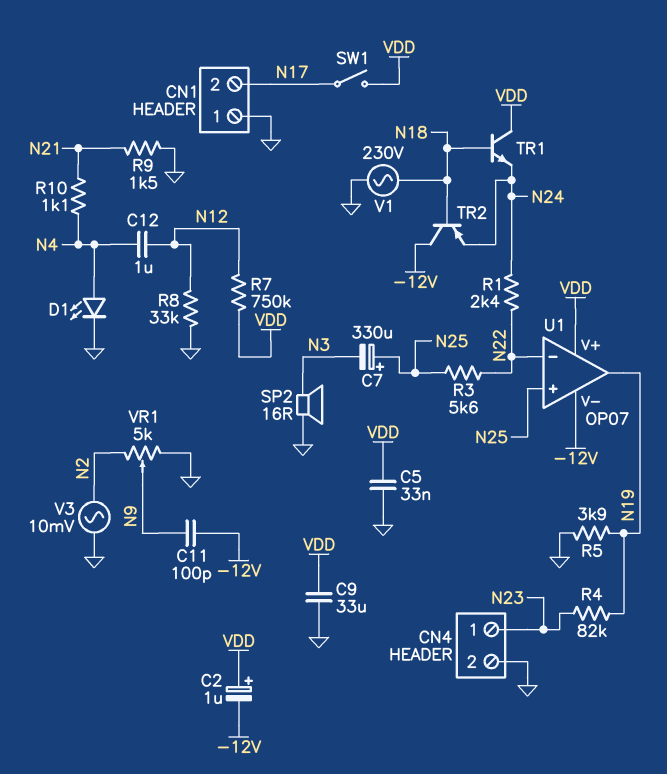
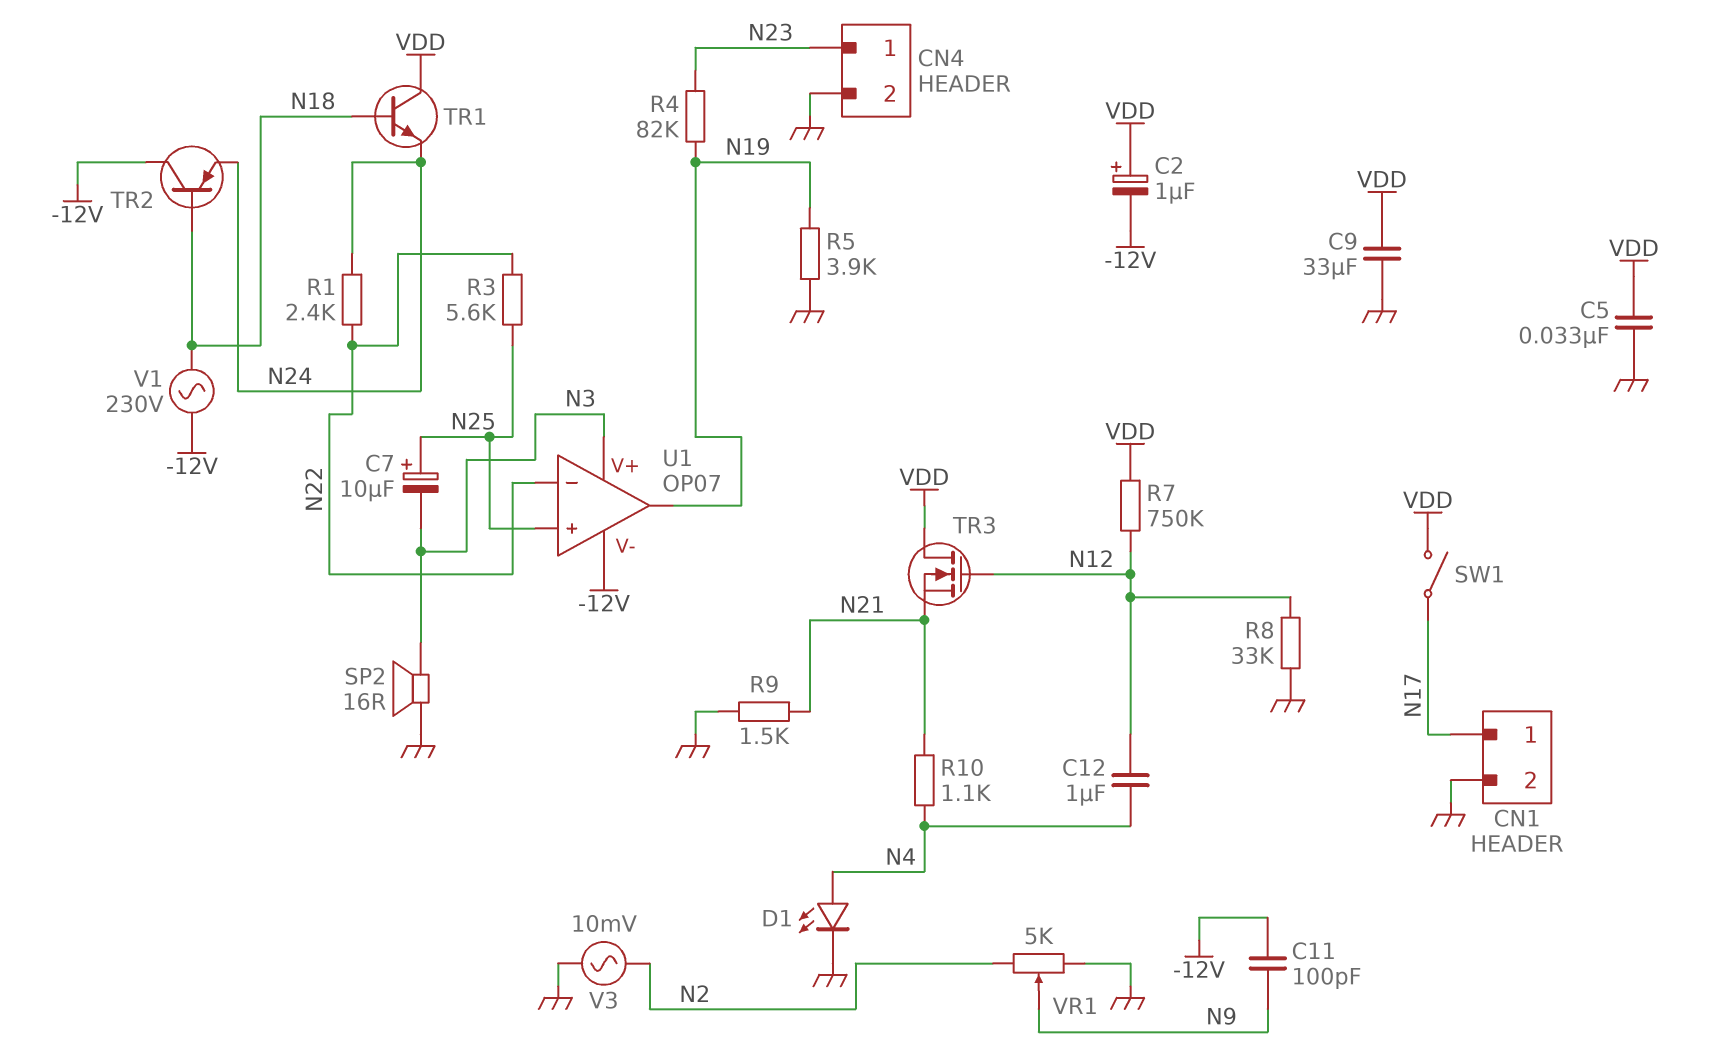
C7: 330uF (plus N25, minus N3) -> 10uF (plus N25, minus N3)
CN1 pin 1: GND -> N17
CN1 pin 2: N17 -> GND
TR3: none -> NMOS (G N12, D VDD, S N21)
U1 pin V+: VDD -> N3
V1: AC 230V (GND, N18) -> AC 230V (-12V, N18)

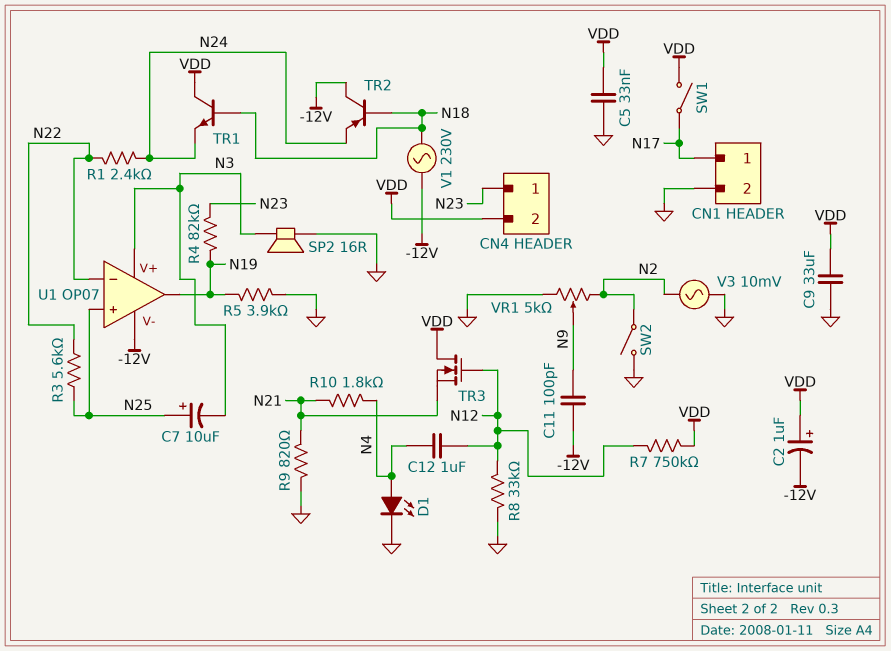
CN4 pin 2: GND -> VDD
R9: 1.5k (GND, N21) -> 820 (GND, N21)
R10: 1.1k (N4, N21) -> 1.8k (N4, N21)
SW2: none -> switch (GND, N2)

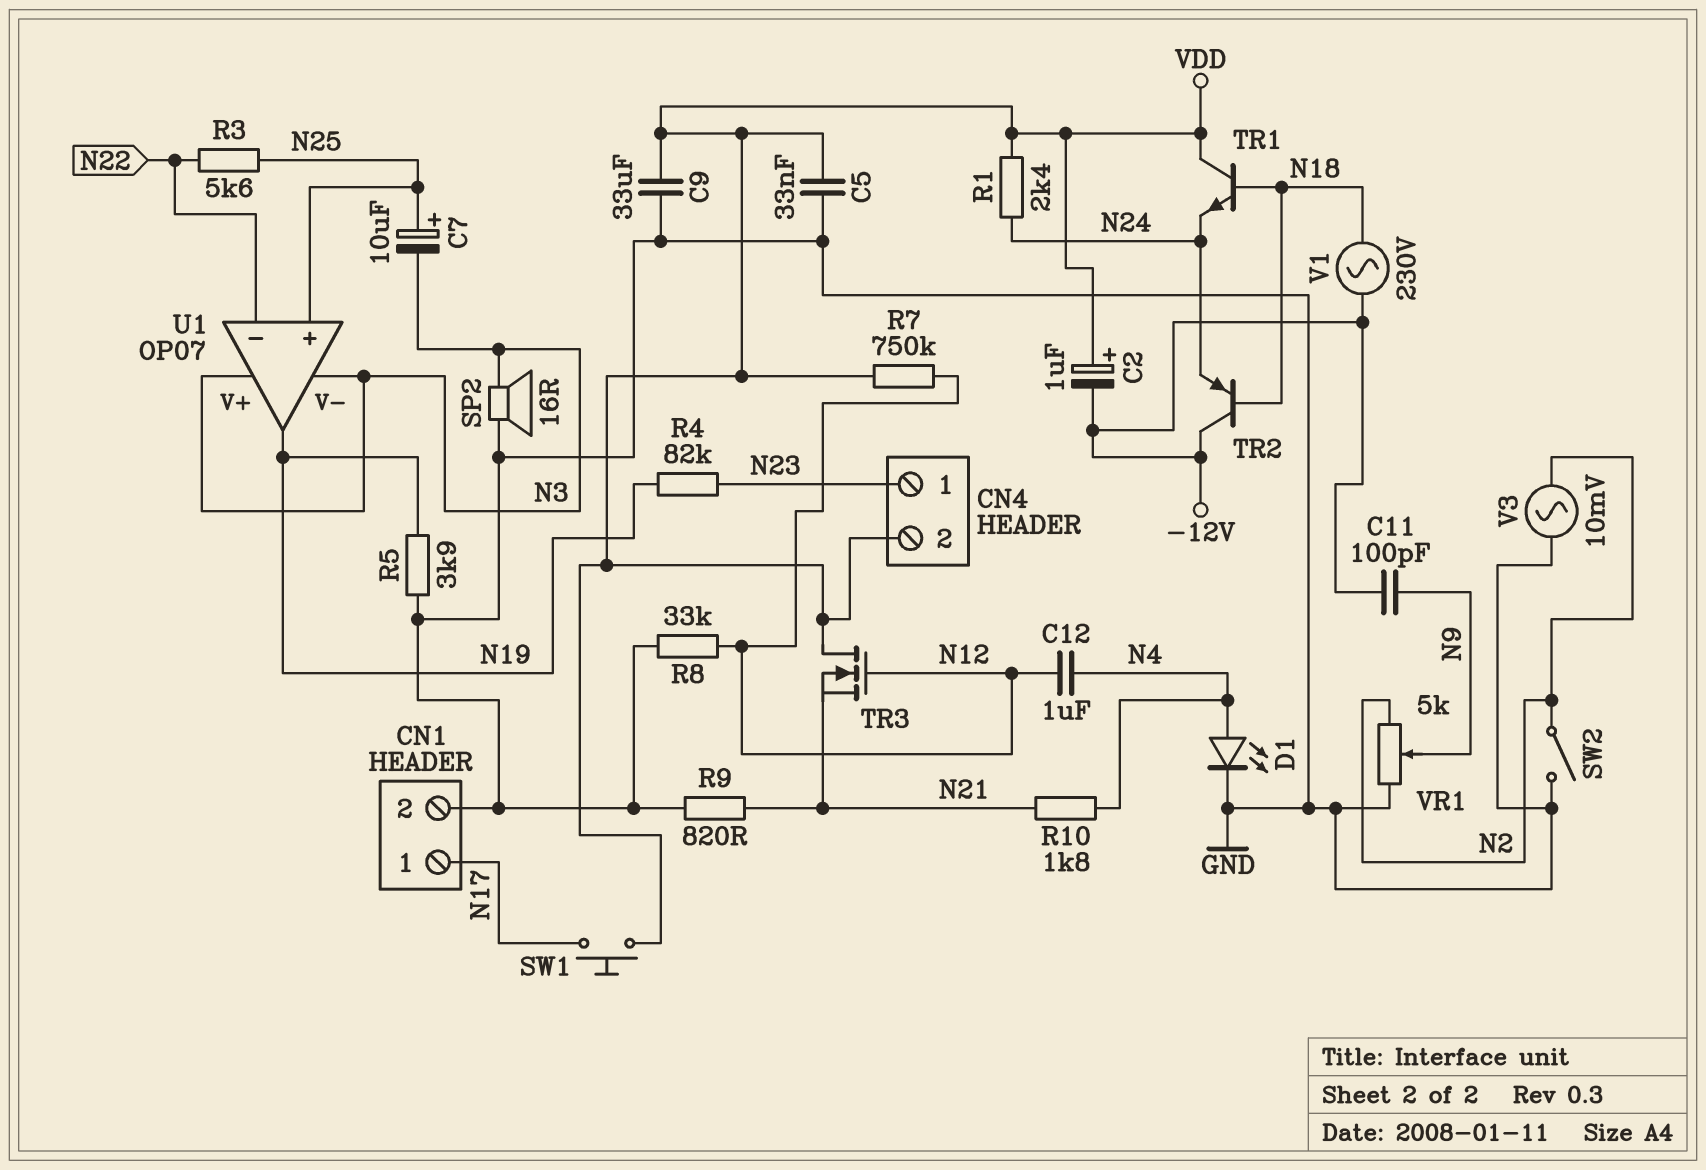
R1: 2.4k (N22, N24) -> 2.4k (N24, VDD)
SW1: switch (N17, VDD) -> button (N17, VDD)
U1 pin V-: -12V -> N3

